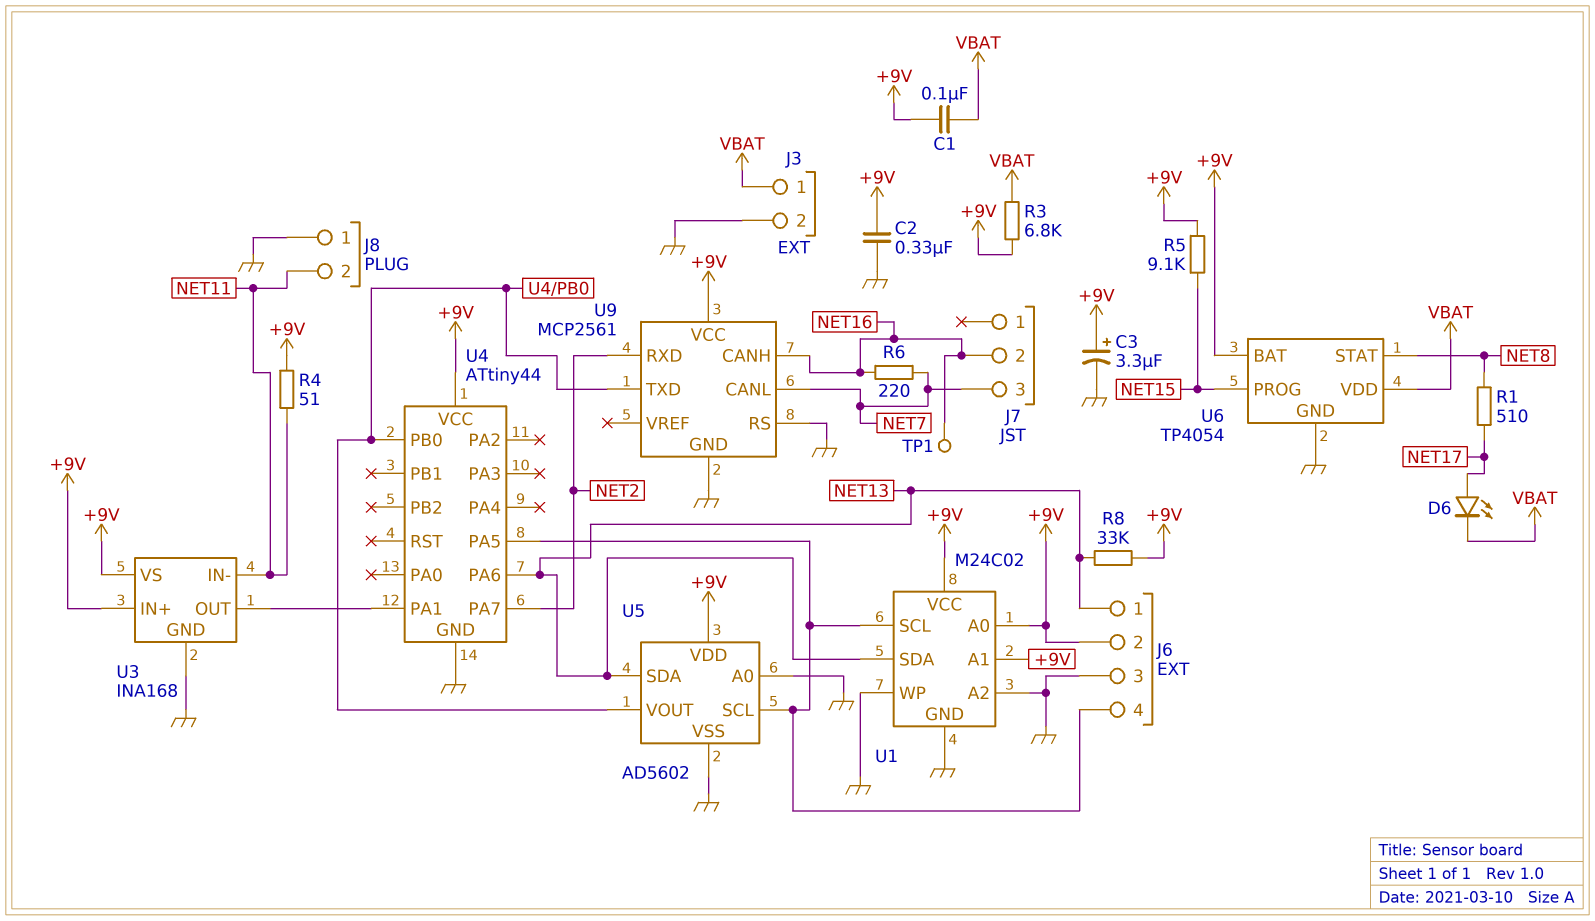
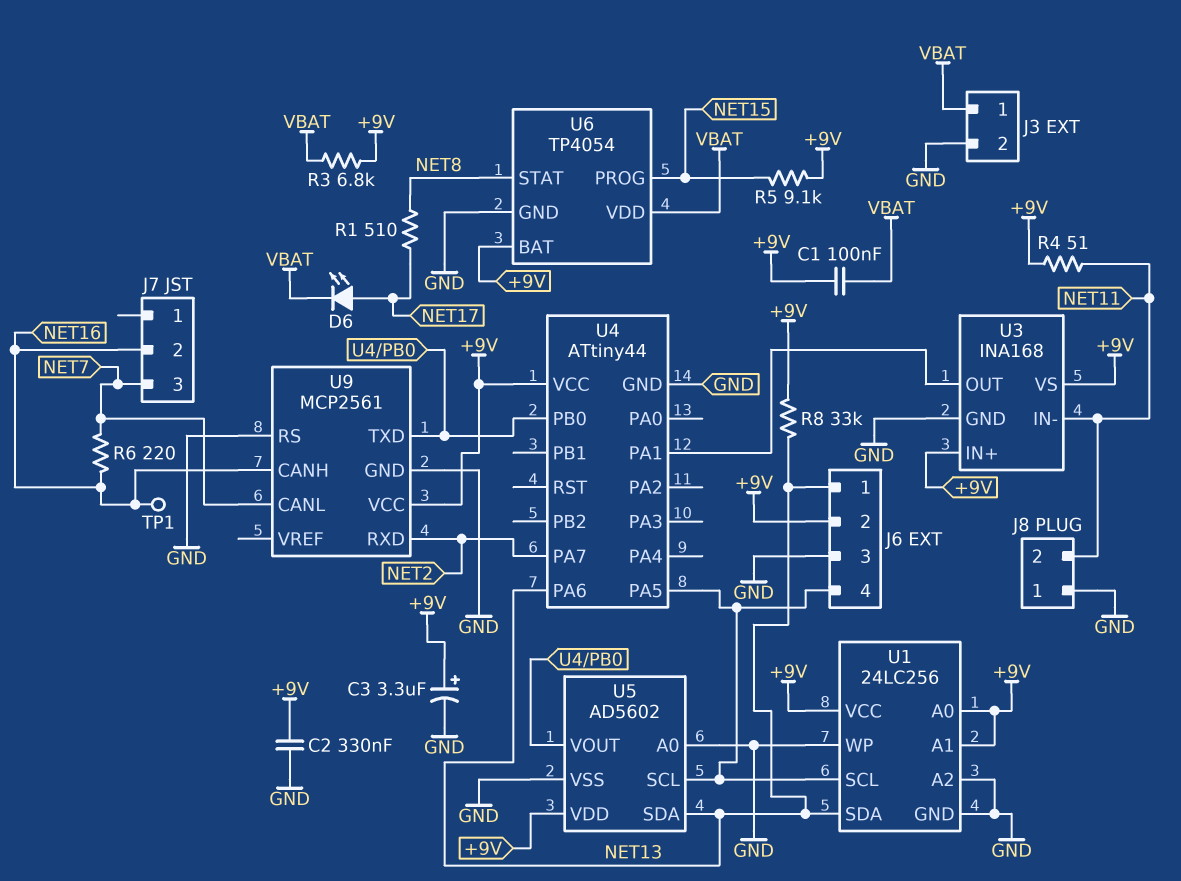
U1: M24C02 -> 24LC256

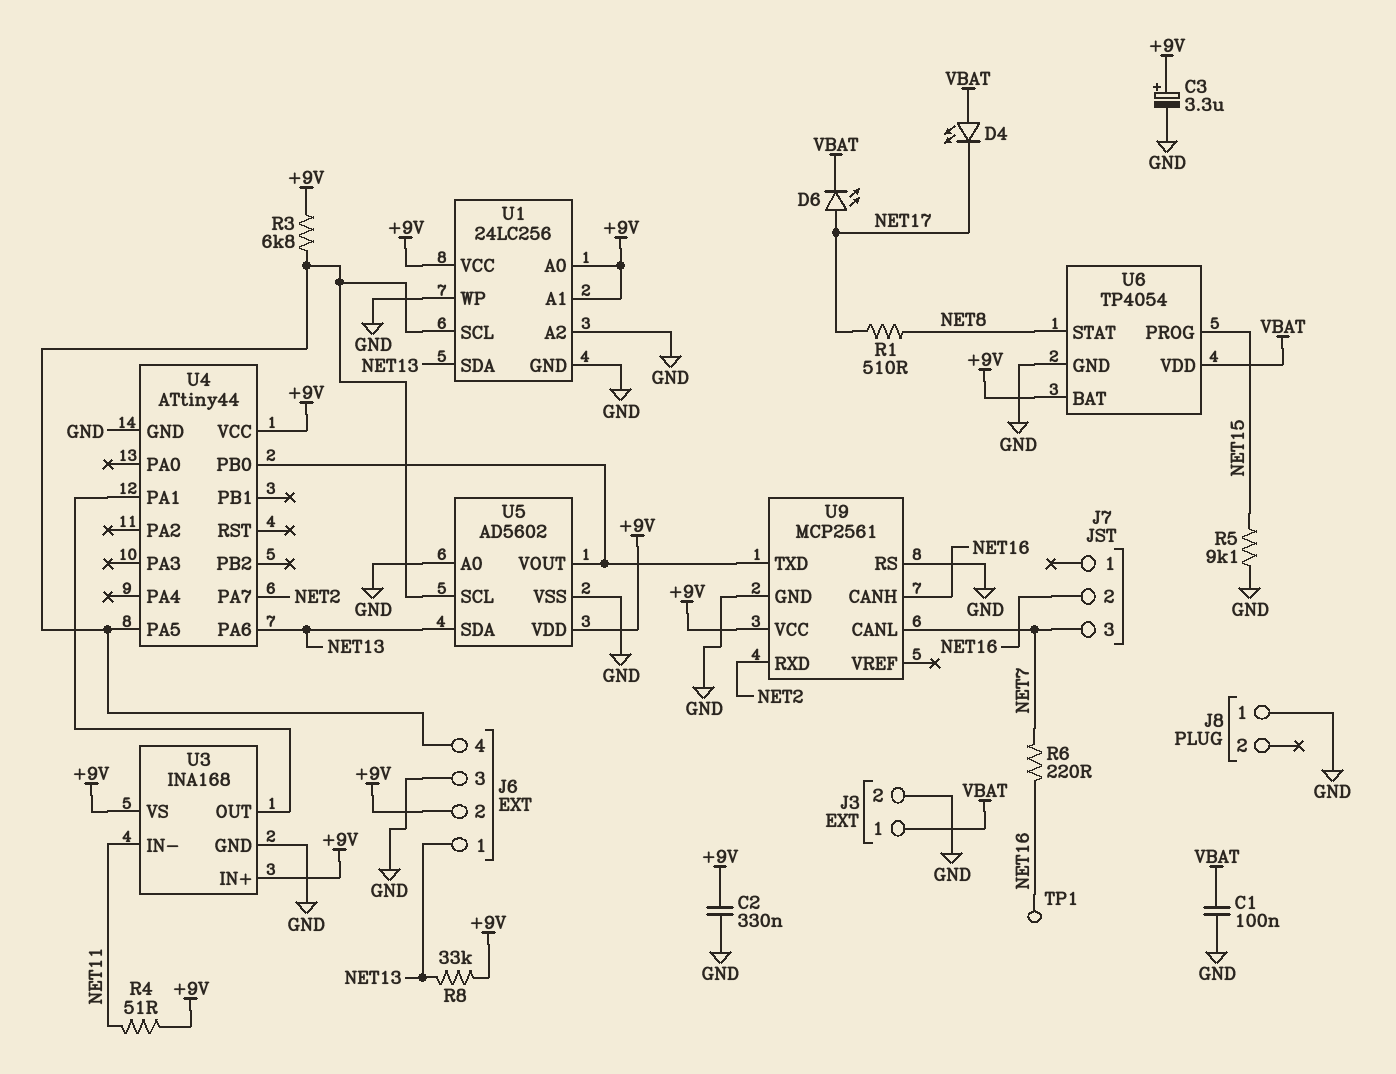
C1: 100nF (+9V, VBAT) -> 100nF (GND, VBAT)
D4: none -> LED (A VBAT, K NET17)
J8 pin 2: NET11 -> none
R3: 6.8k (+9V, VBAT) -> 6.8k (+9V, J6/4)
R5: 9.1k (+9V, NET15) -> 9.1k (GND, NET15)

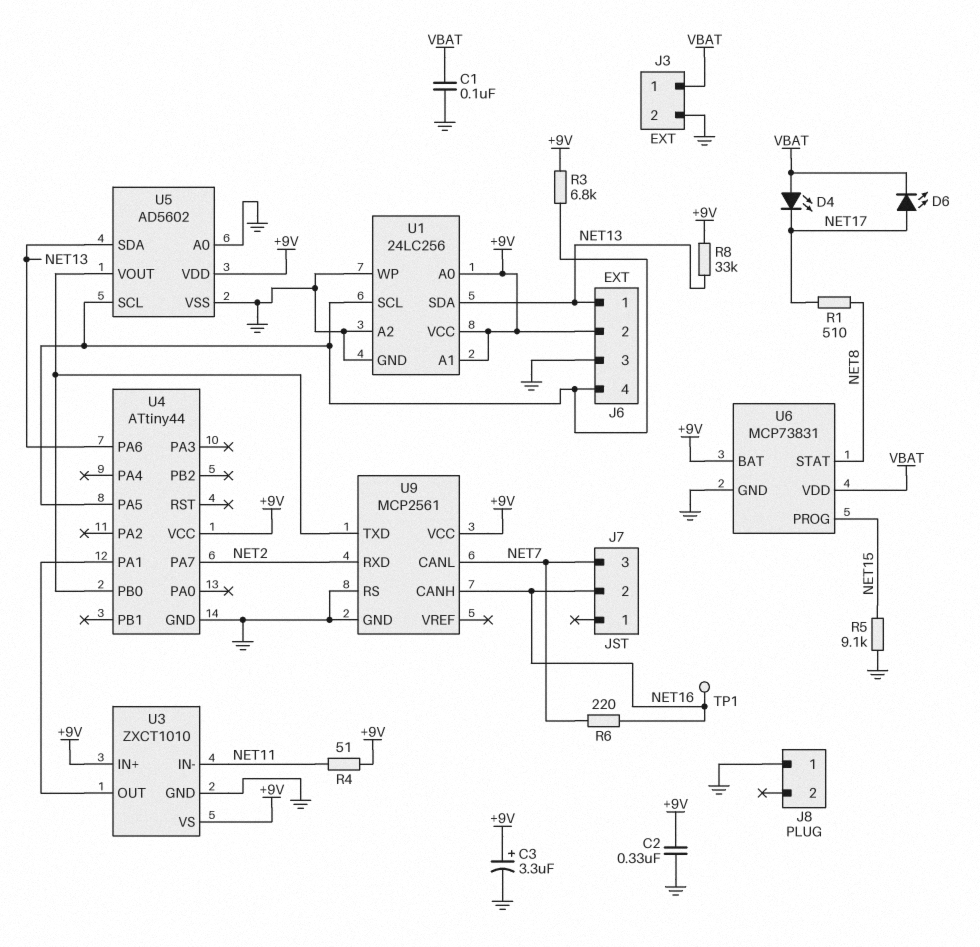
U3: INA168 -> ZXCT1010
U6: TP4054 -> MCP73831

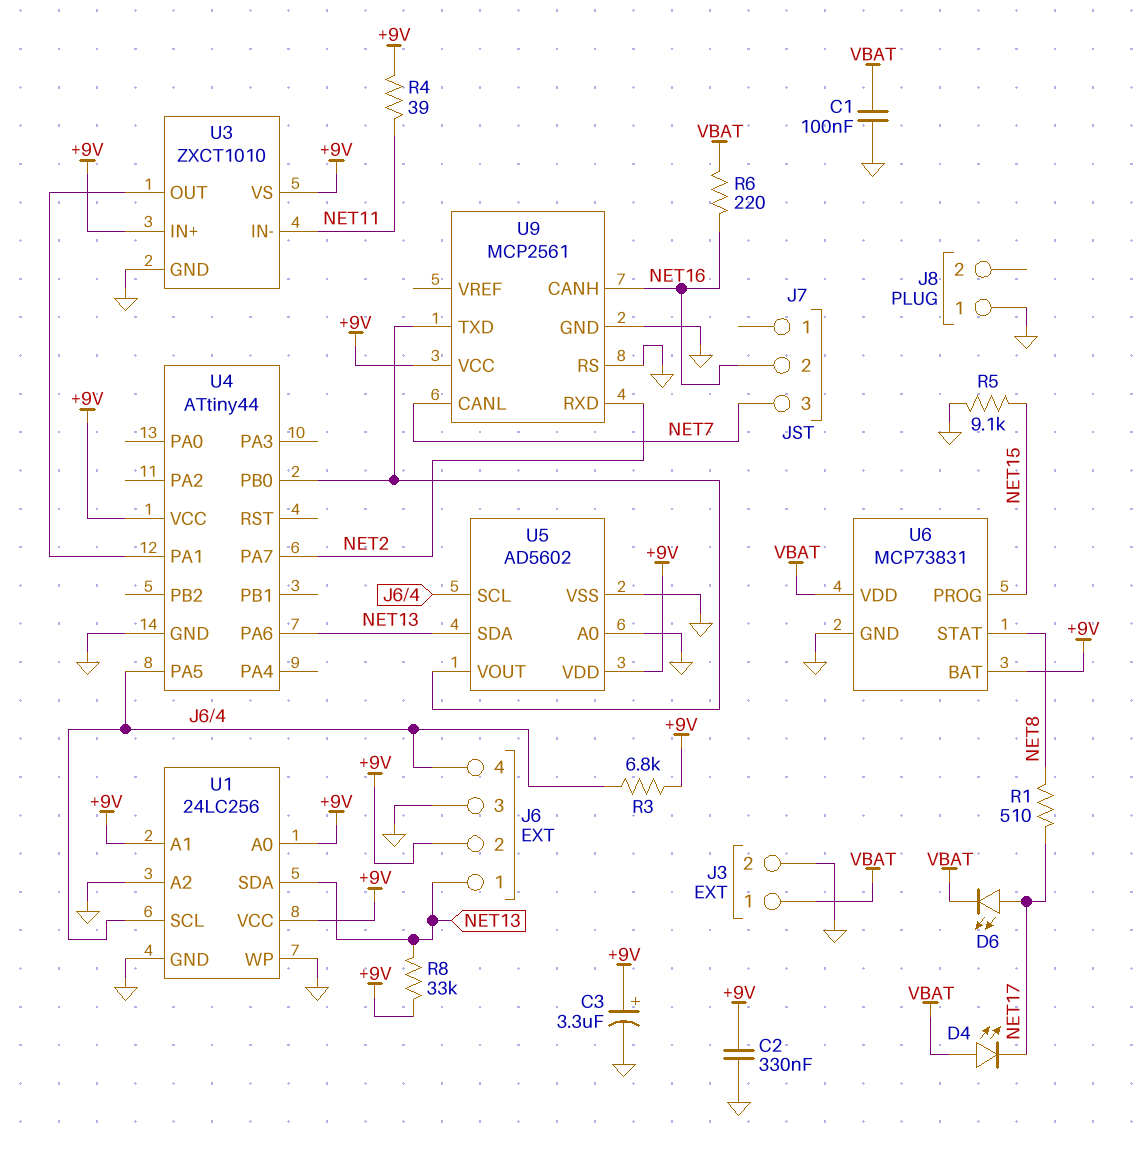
R4: 51 (+9V, NET11) -> 39 (+9V, NET11)
R6: 220 (NET7, NET16) -> 220 (NET16, VBAT)
TP1: test point (NET16) -> none

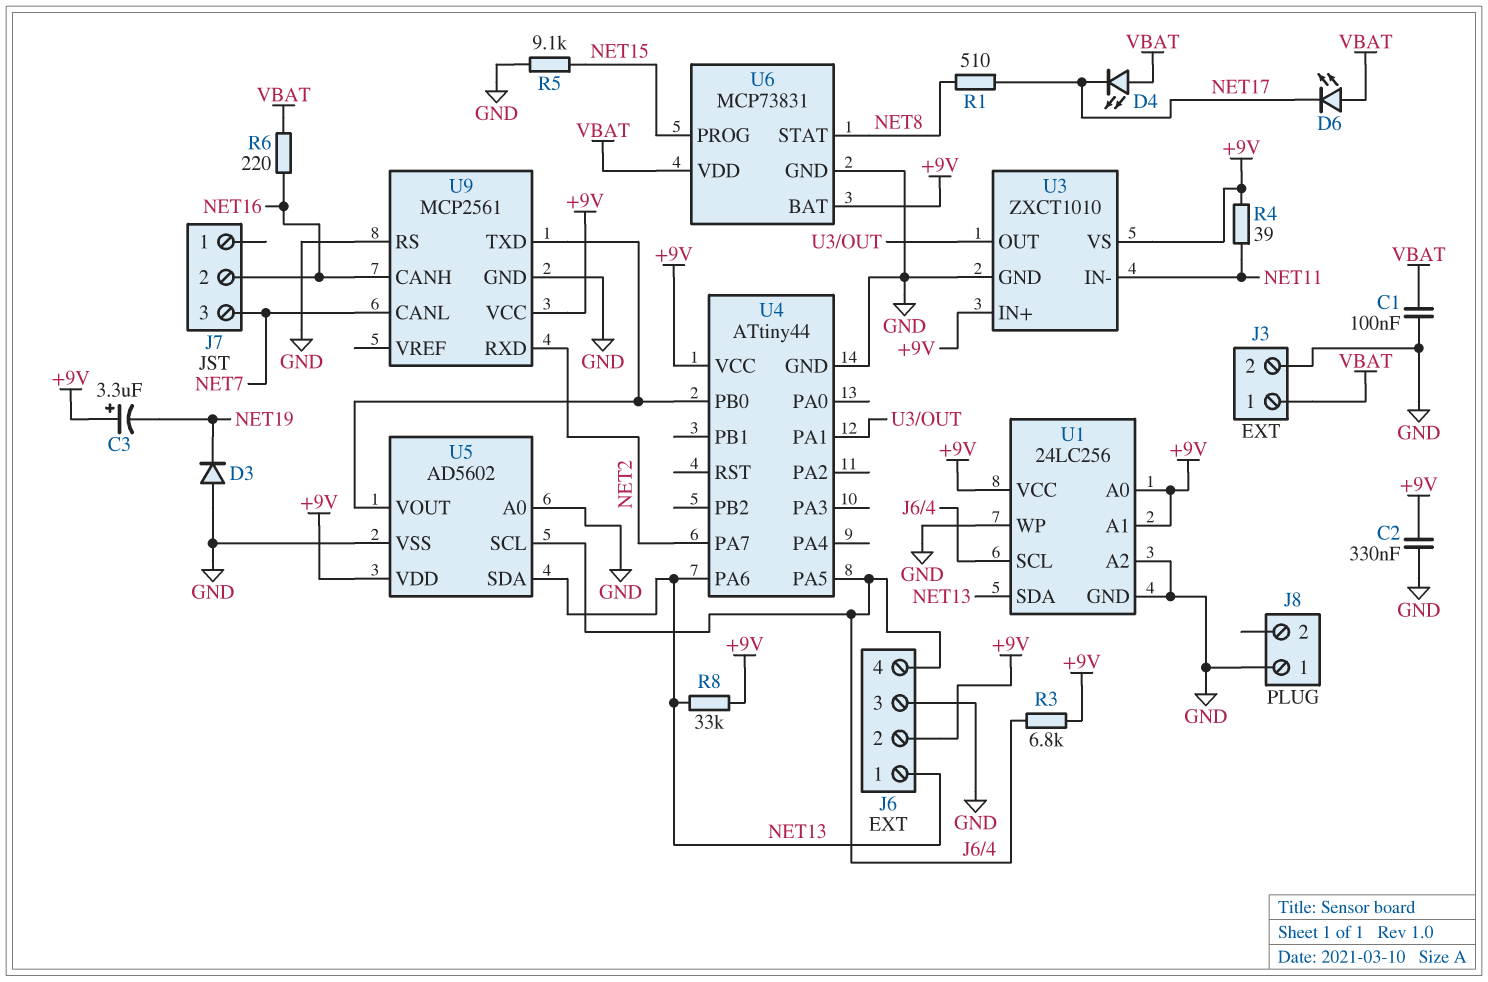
C3: 3.3uF (plus +9V, minus GND) -> 3.3uF (plus +9V, minus NET19)
D3: none -> diode (A GND, K NET19)
D6: LED (A NET17, K VBAT) -> LED (A VBAT, K NET17)

